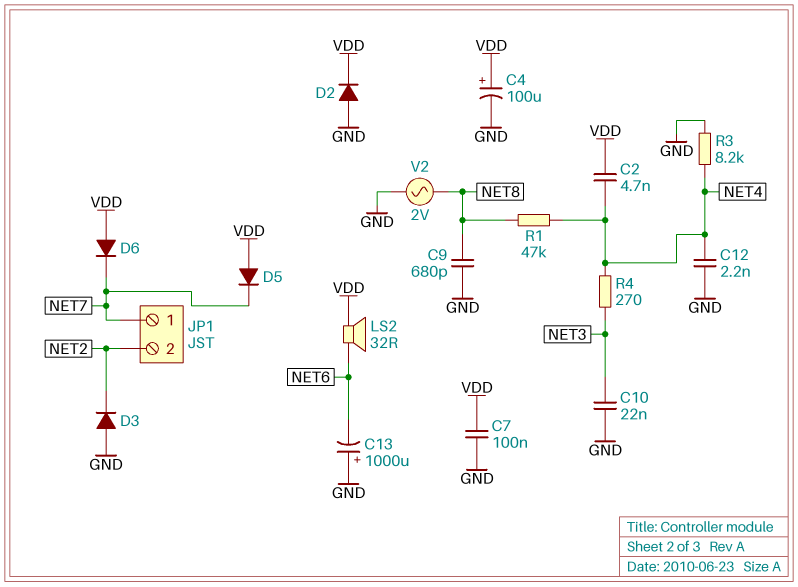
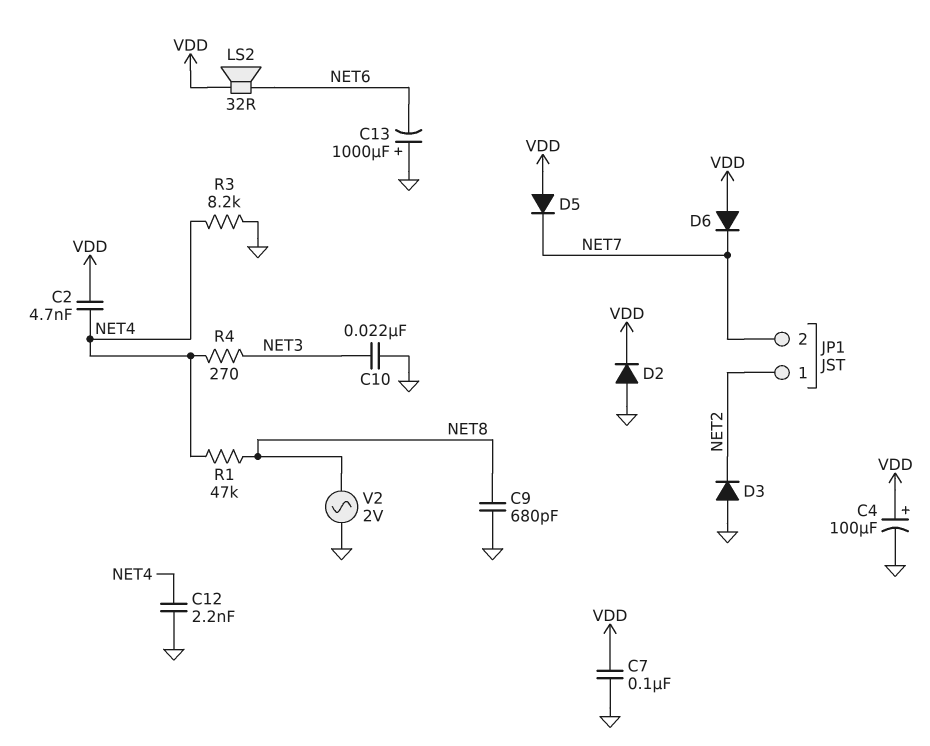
JP1 pin 1: NET7 -> NET2
JP1 pin 2: NET2 -> NET7

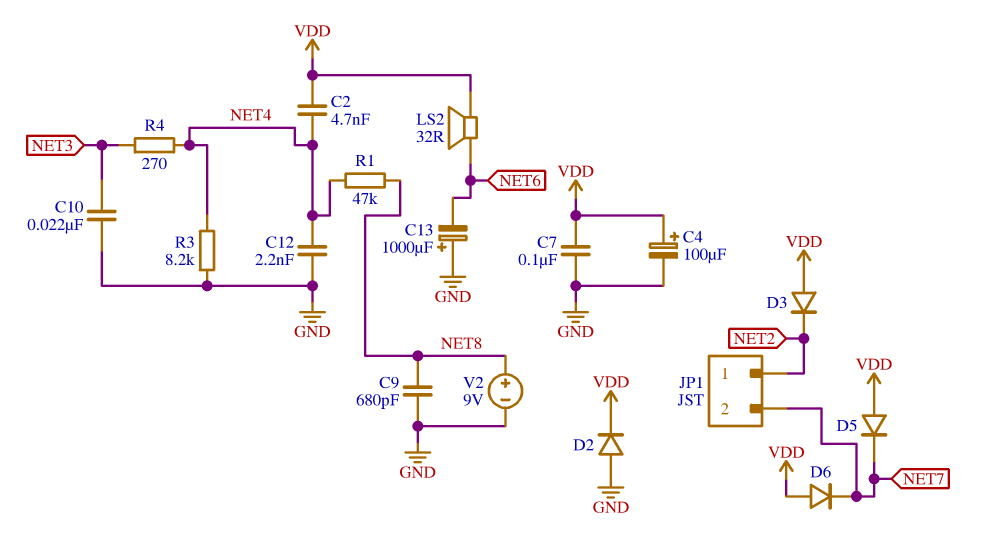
D3: diode (A GND, K NET2) -> diode (A VDD, K NET2)
V2: AC 2V (GND, NET8) -> 9V (plus NET8, minus GND)

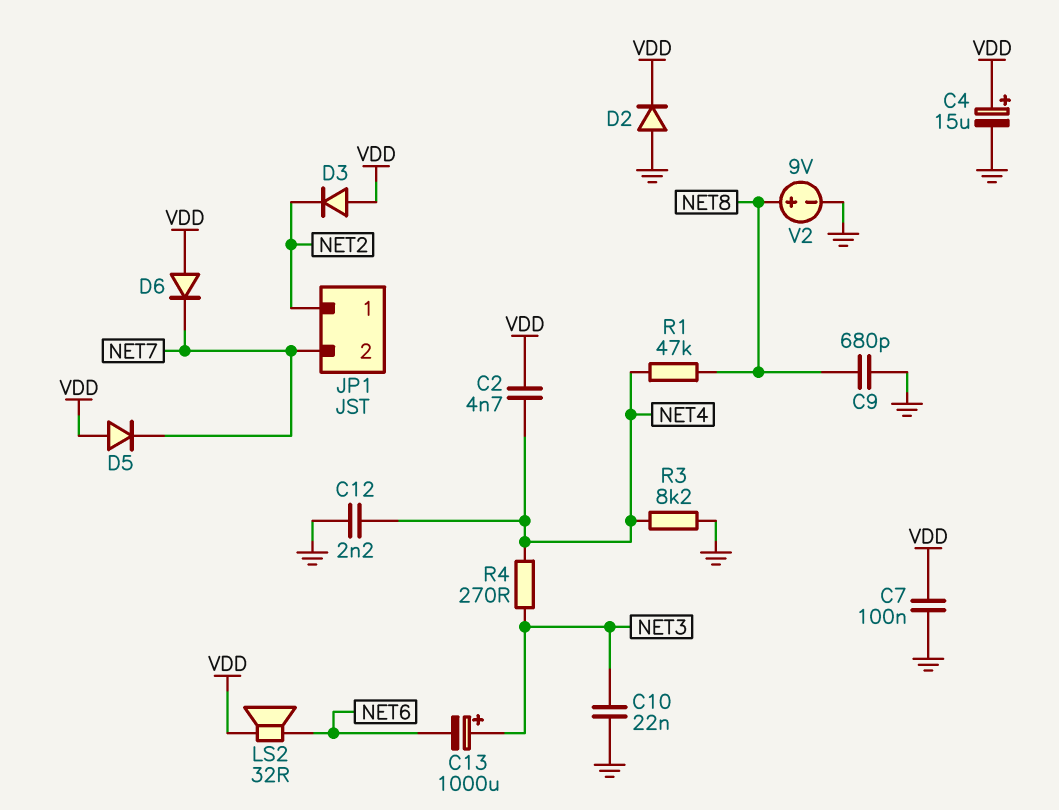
C4: 100uF (plus VDD, minus GND) -> 15uF (plus VDD, minus GND)
C13: 1000uF (plus GND, minus NET6) -> 1000uF (plus NET3, minus NET6)

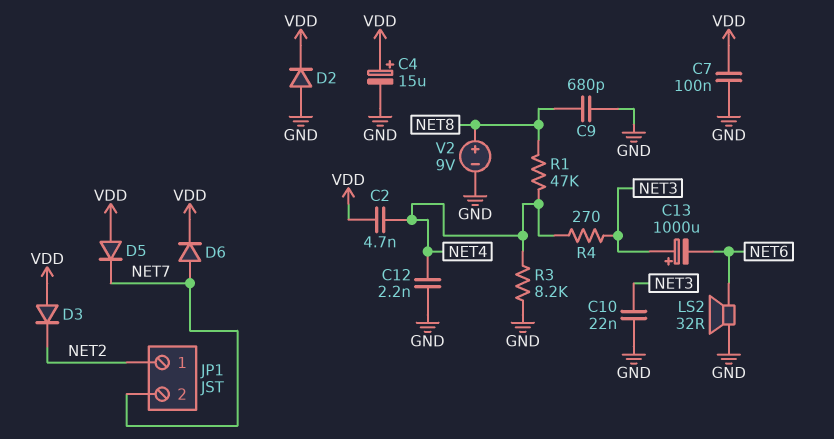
D6: diode (A VDD, K NET7) -> diode (A NET7, K VDD)
LS2: speaker 32R (NET6, VDD) -> speaker 32R (GND, NET6)

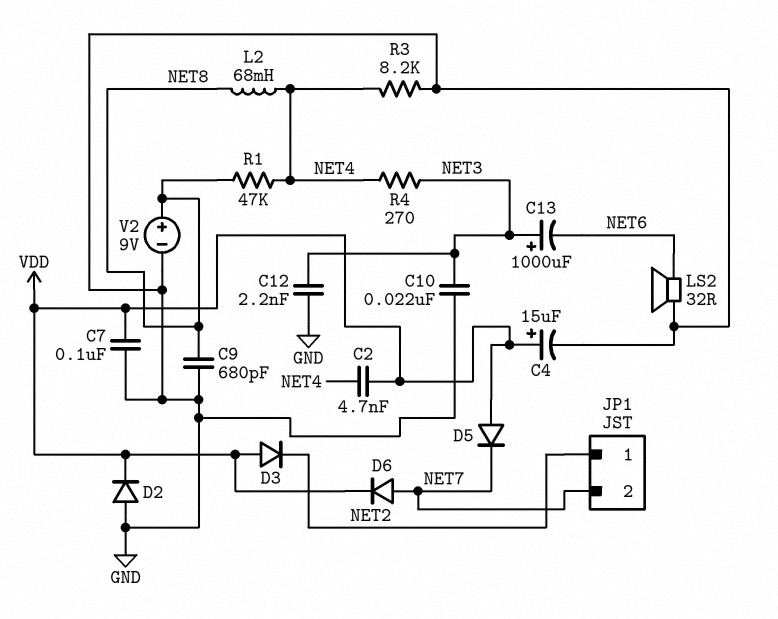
C12: 2.2nF (GND, NET4) -> 2.2nF (GND, NET3)
L2: none -> 68mH (NET4, NET8)

